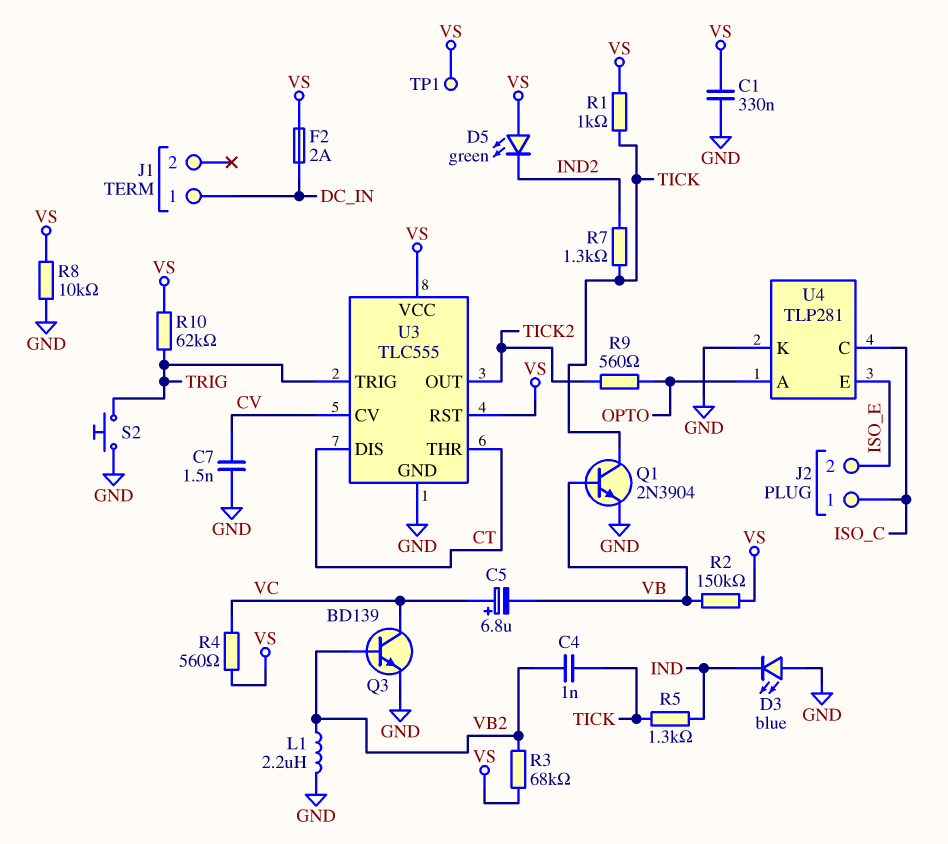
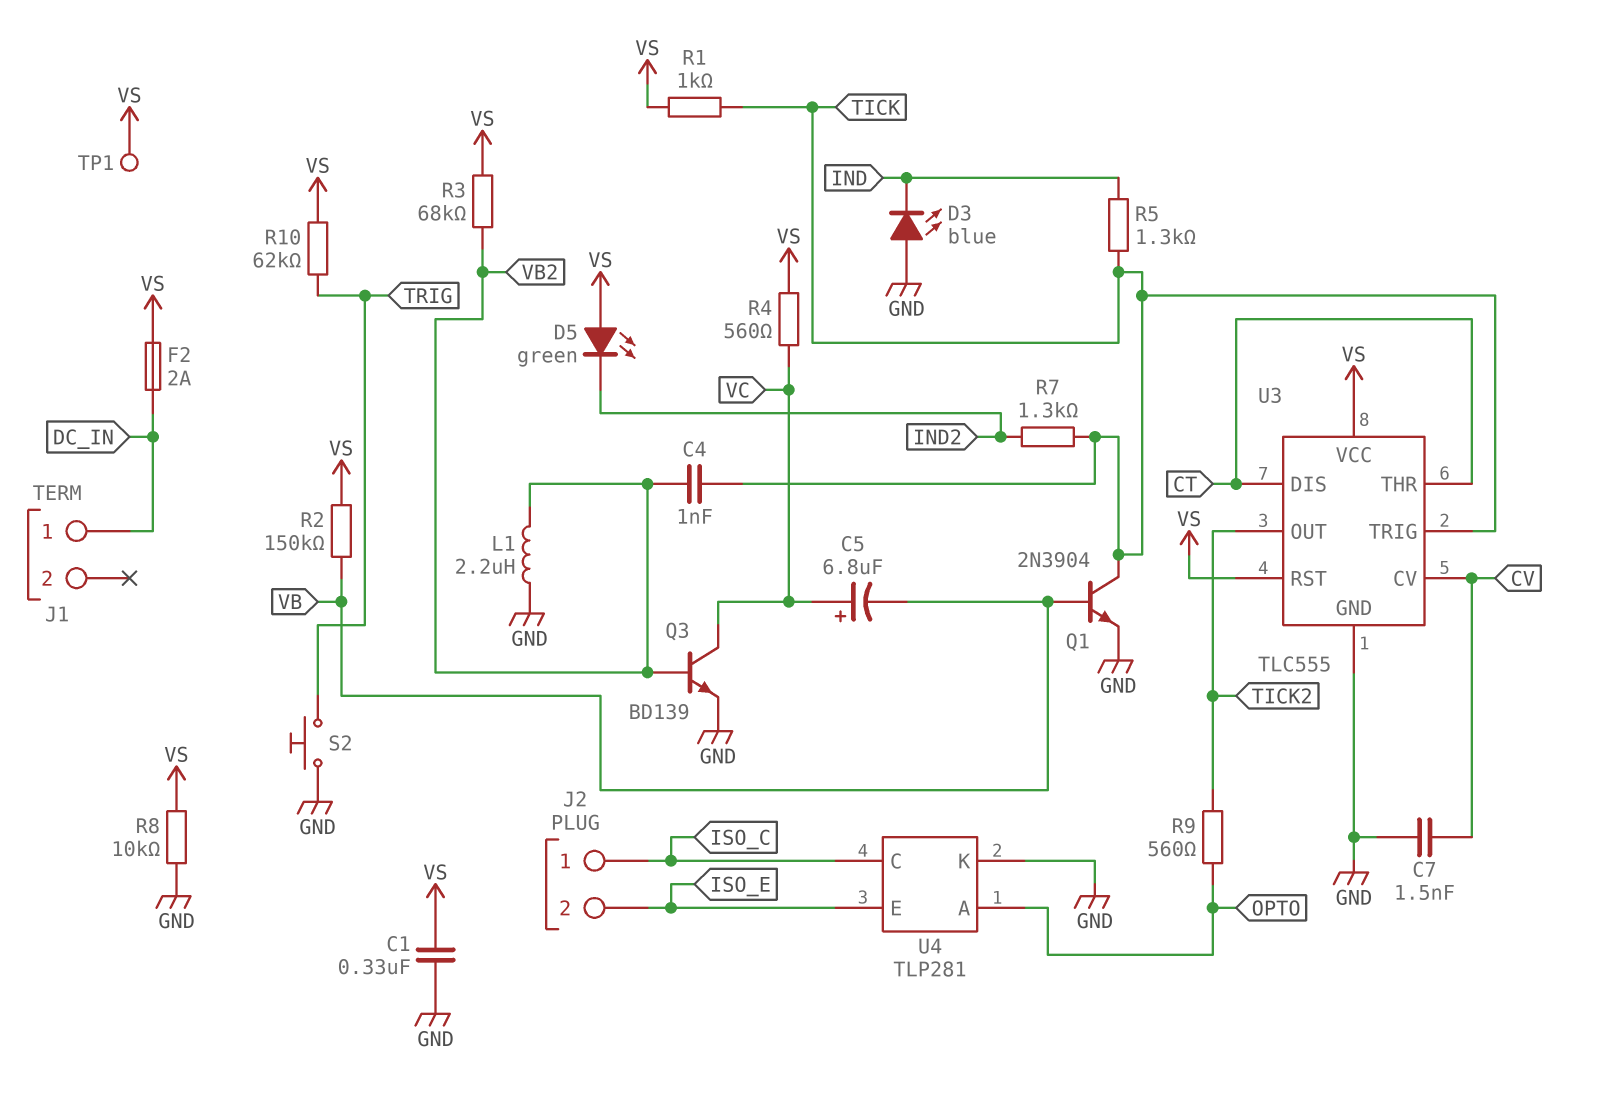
U3 pin TRIG: TRIG -> TICK

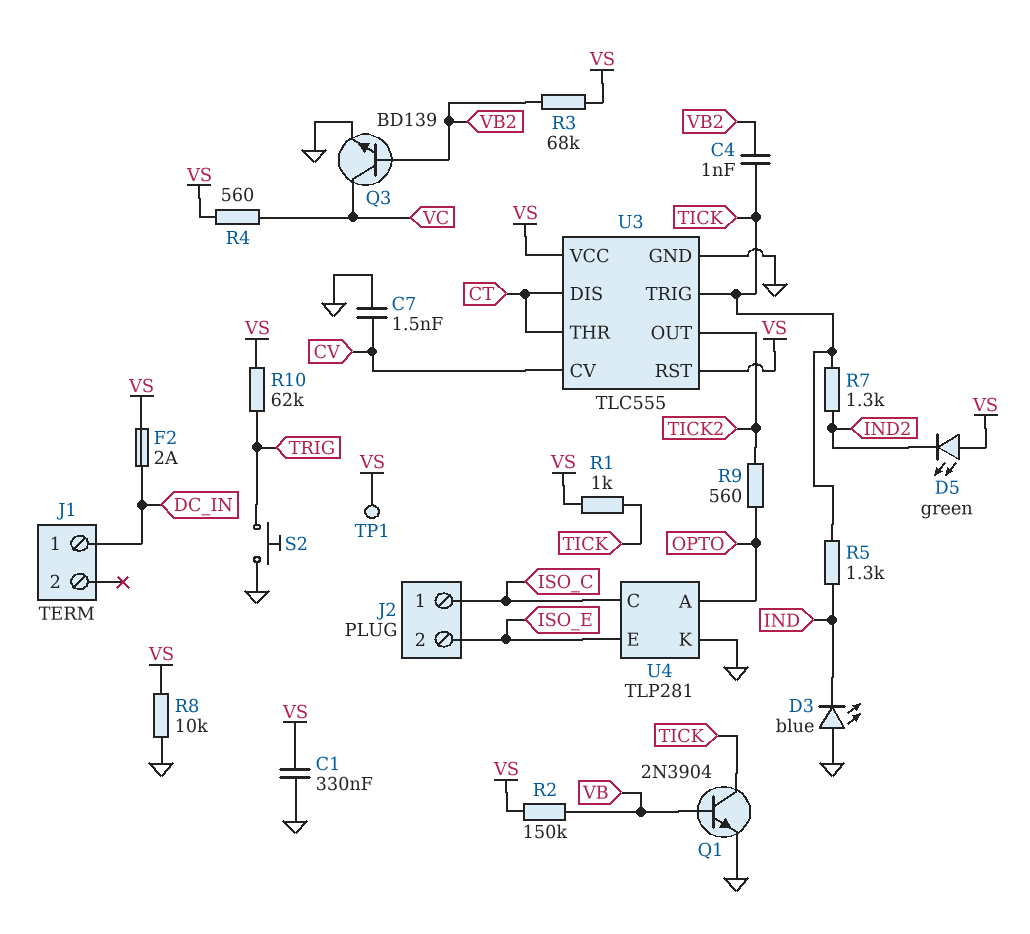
C5: 6.8uF (plus VC, minus VB) -> none
L1: 2.2uH (GND, VB2) -> none

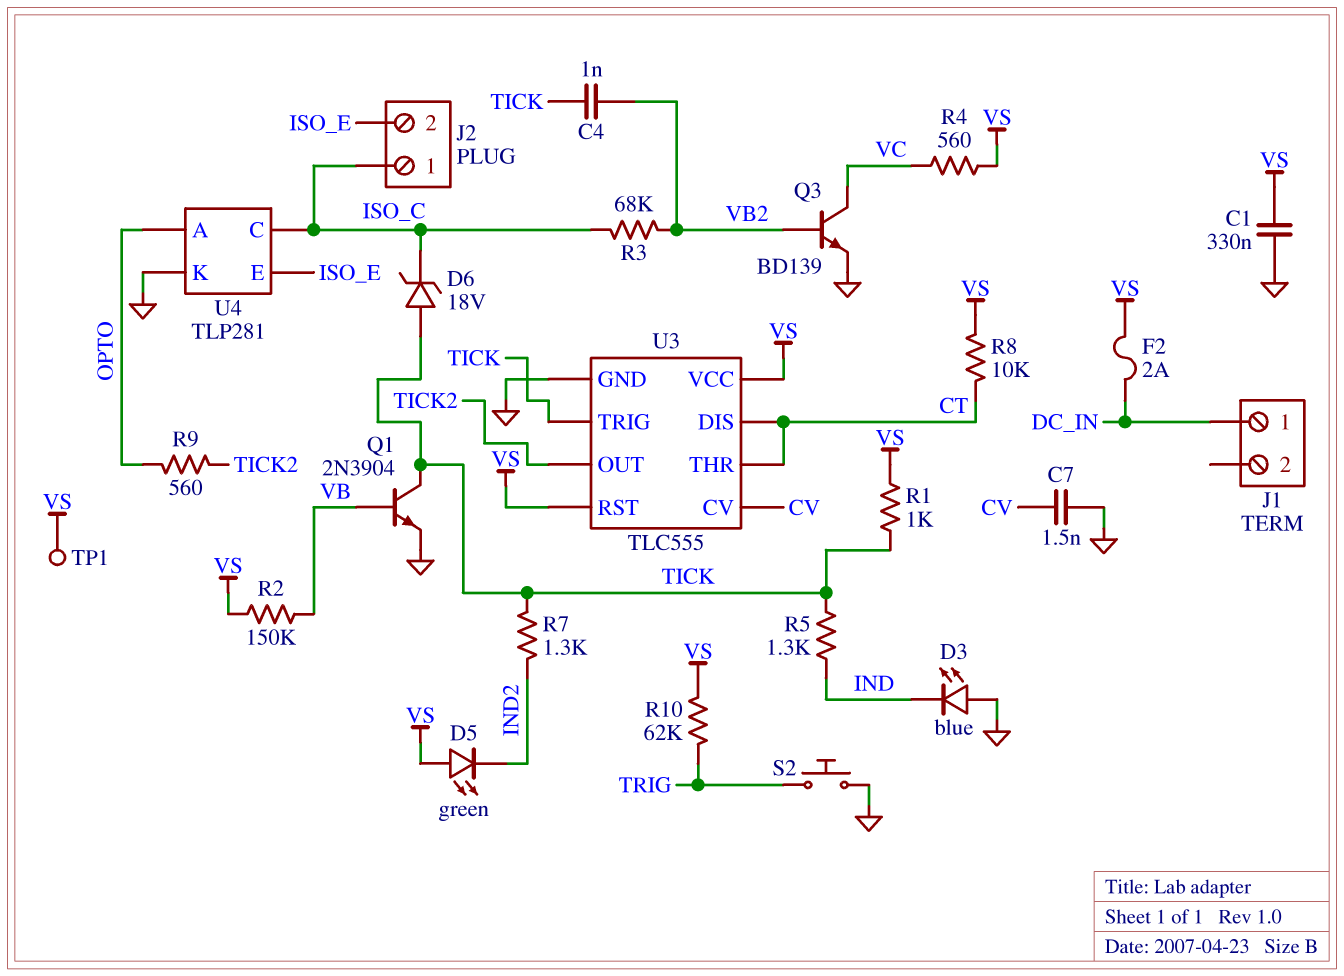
D6: none -> zener 18V (A TICK, K ISO_C)
R3: 68k (VB2, VS) -> 68k (ISO_C, VB2)
R8: 10k (GND, VS) -> 10k (CT, VS)

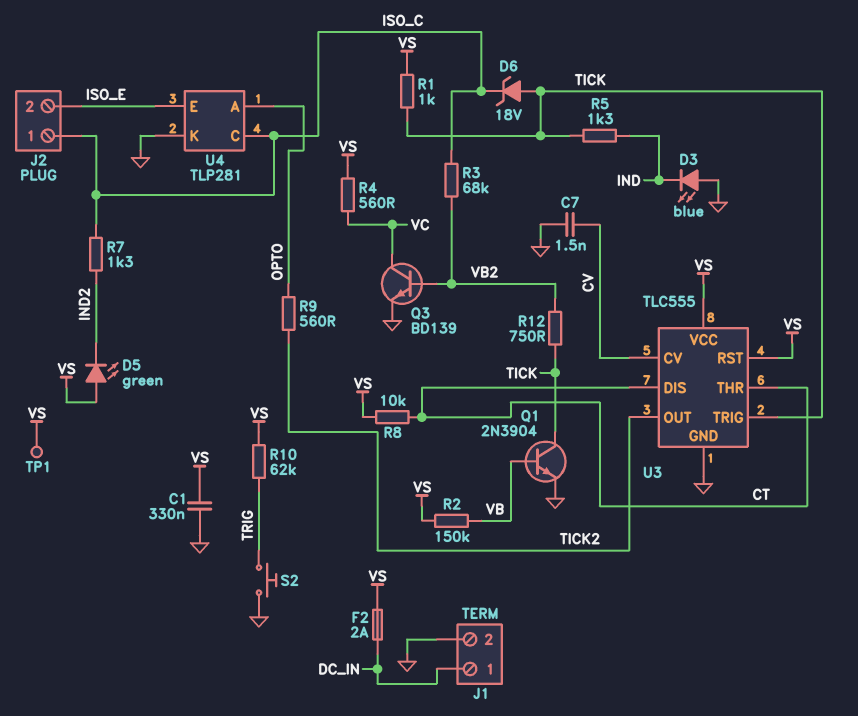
C4: 1nF (TICK, VB2) -> none
J1 pin 2: none -> GND
R7: 1.3k (IND2, TICK) -> 1.3k (IND2, ISO_C)
R12: none -> 750 (TICK, VB2)

